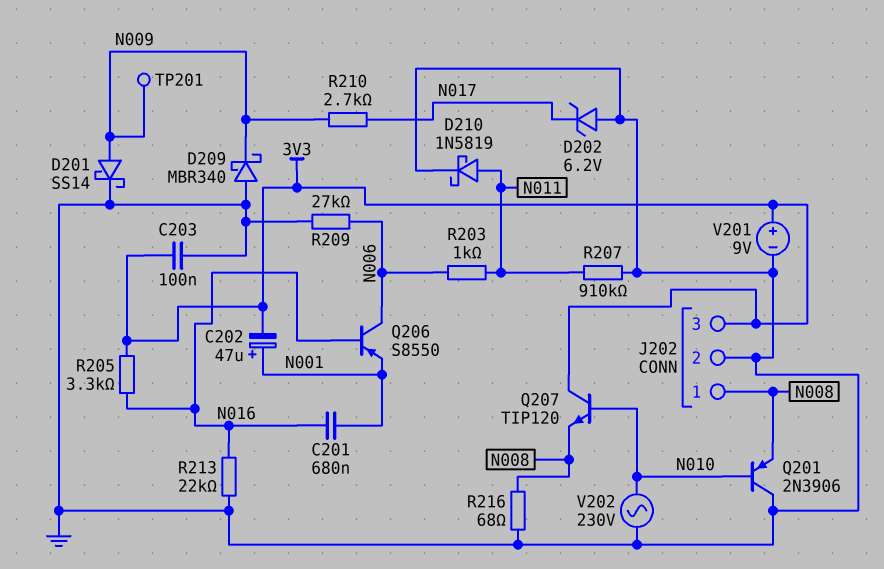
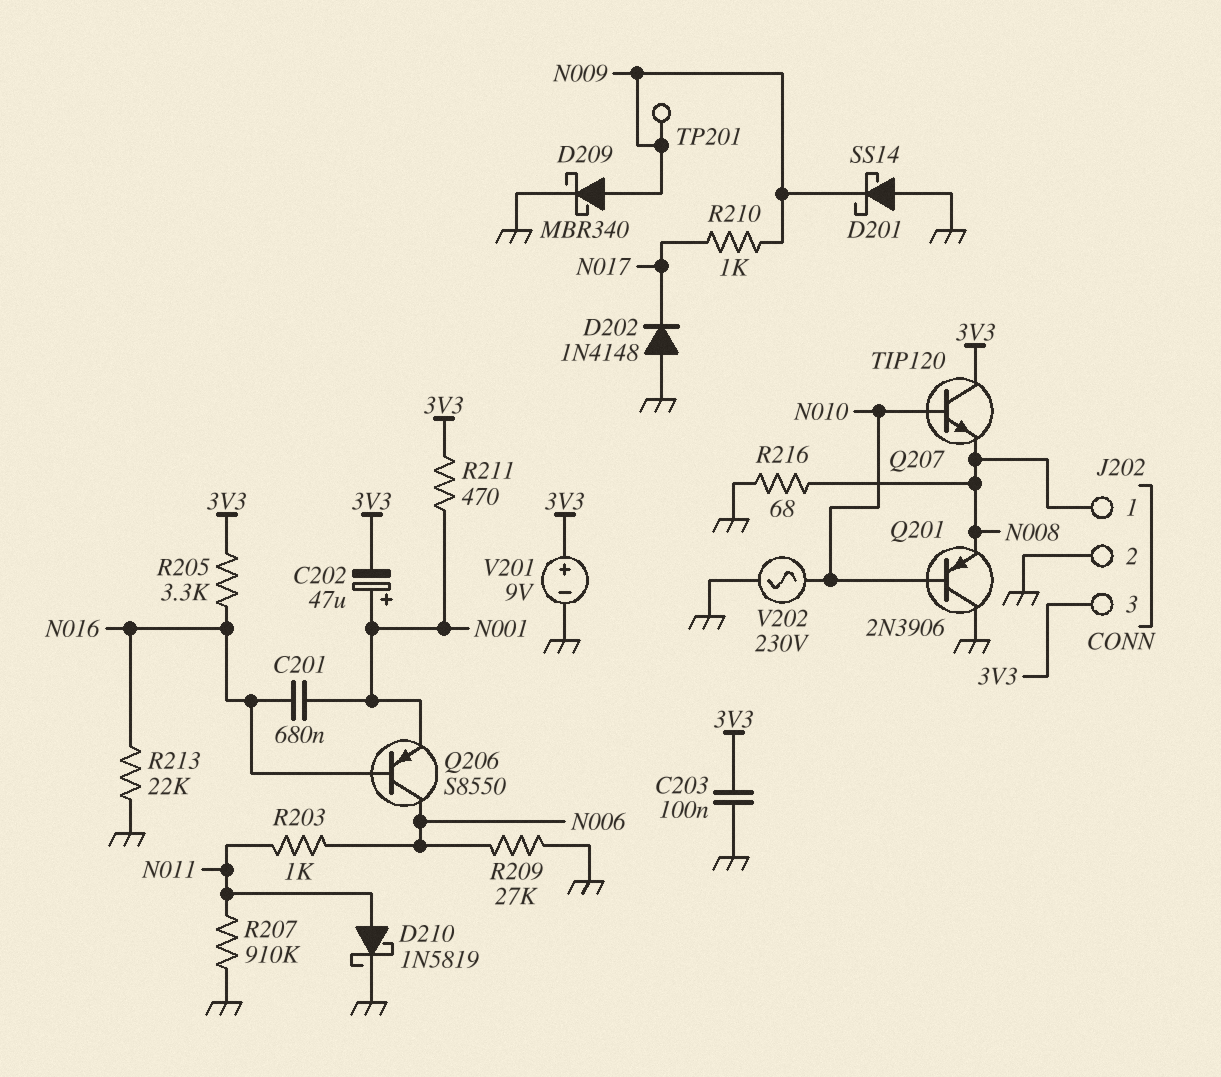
D201: schottky SS14 (A N009, K GND) -> schottky SS14 (A GND, K N009)
D202: zener 6.2V (A GND, K N017) -> diode 1N4148 (A GND, K N017)
D209: schottky MBR340 (A GND, K N009) -> schottky MBR340 (A N009, K GND)
R210: 2.7k (N009, N017) -> 1k (N009, N017)
R211: none -> 470 (3V3, N001)

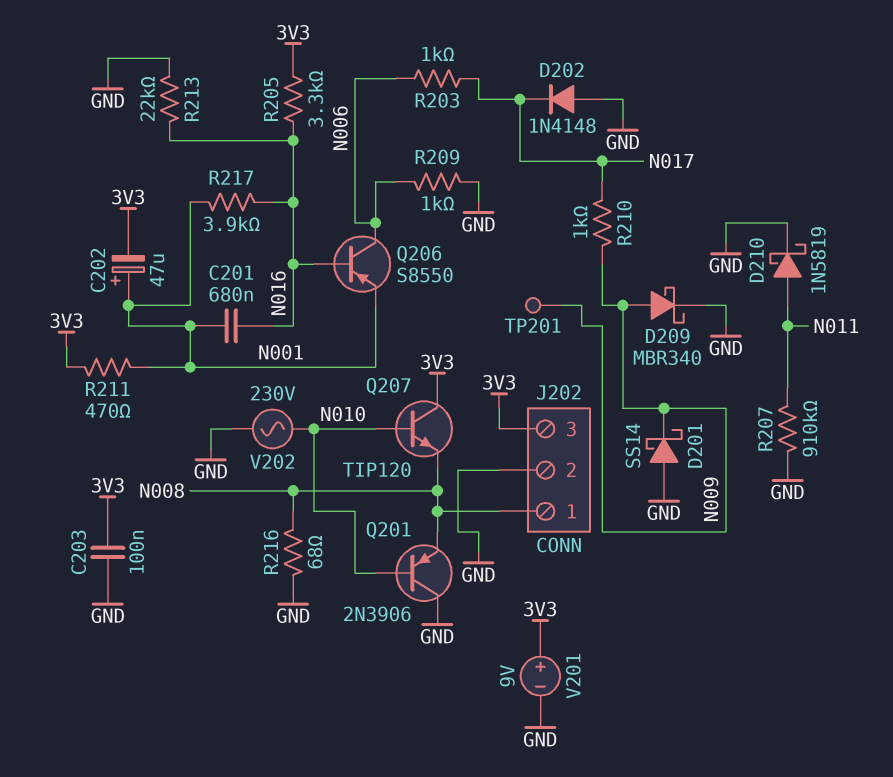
R203: 1k (N006, N011) -> 1k (N006, N017)
R209: 27k (GND, N006) -> 1k (GND, N006)
R217: none -> 3.9k (N001, N016)

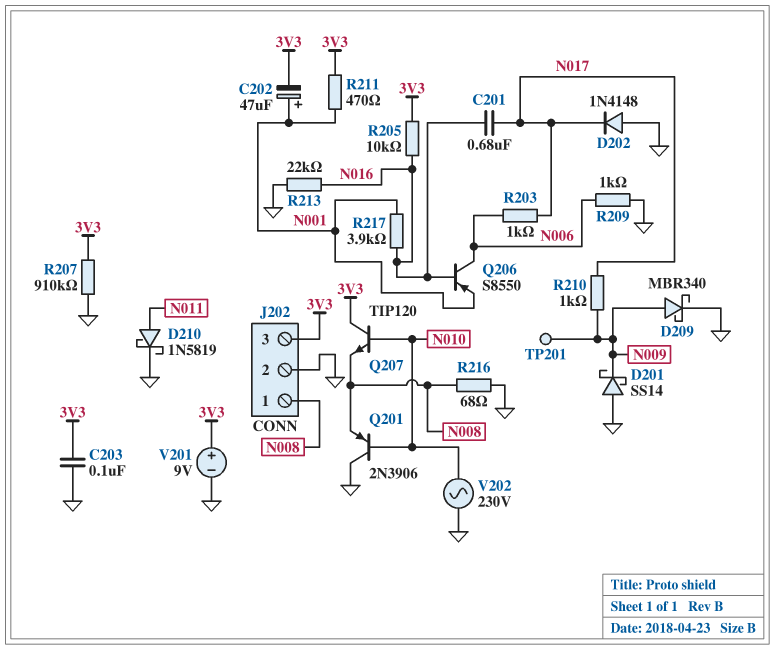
C201: 680nF (N001, N016) -> 680nF (N016, N017)
R205: 3.3k (3V3, N016) -> 10k (3V3, N016)
R207: 910k (GND, N011) -> 910k (3V3, GND)

